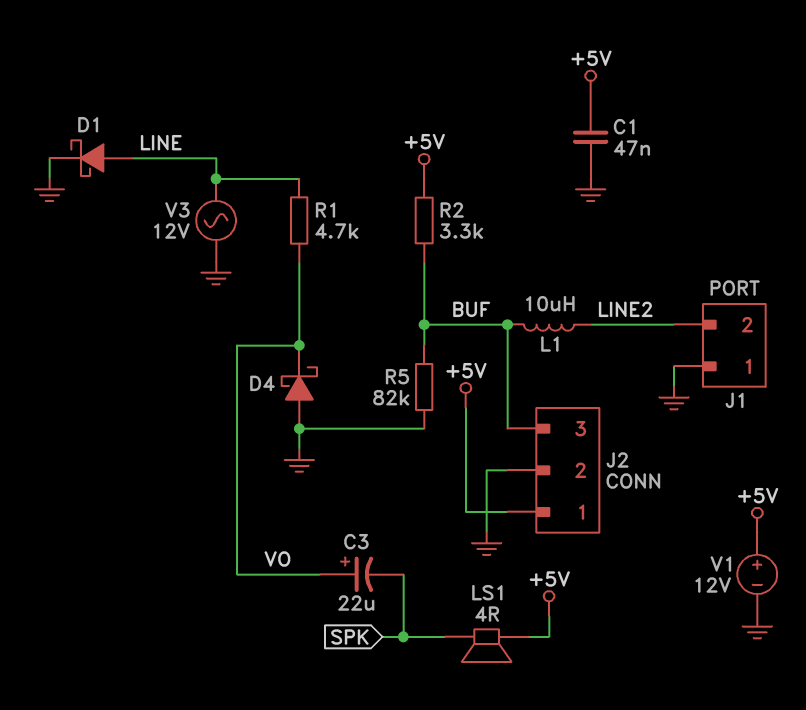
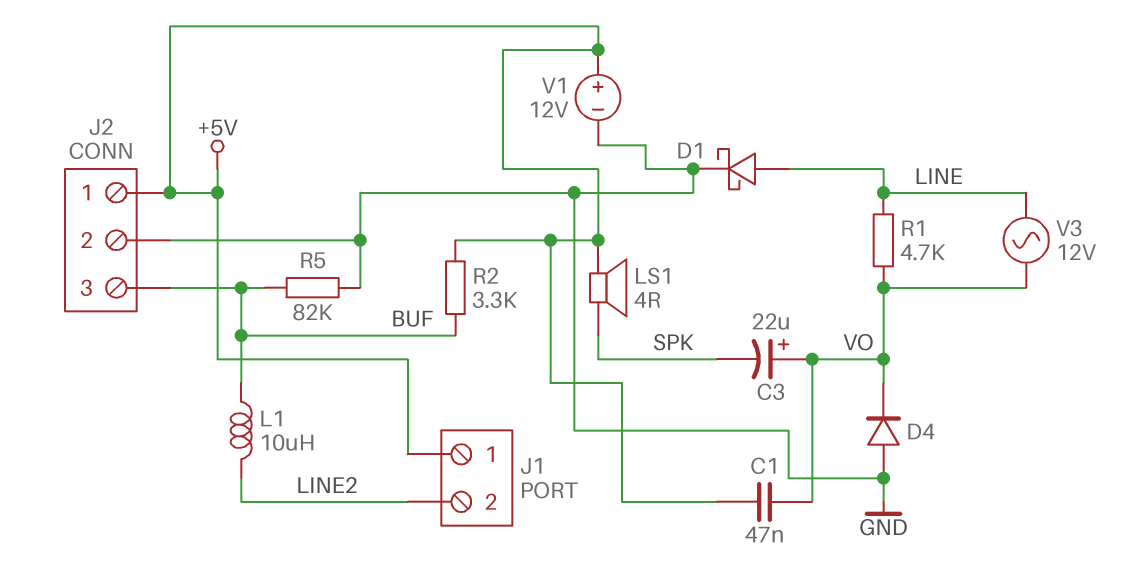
C1: 47nF (+5V, GND) -> 47nF (+5V, VO)
D4: schottky (A GND, K VO) -> diode (A GND, K VO)
J1 pin 1: GND -> +5V
V3: AC 12V (GND, LINE) -> AC 12V (LINE, VO)

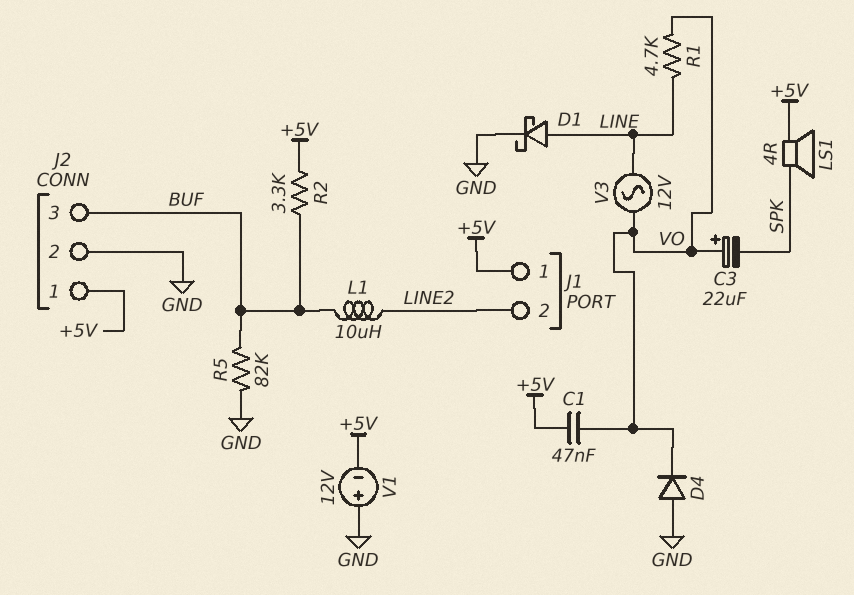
V1: 12V (plus +5V, minus GND) -> 12V (plus GND, minus +5V)

